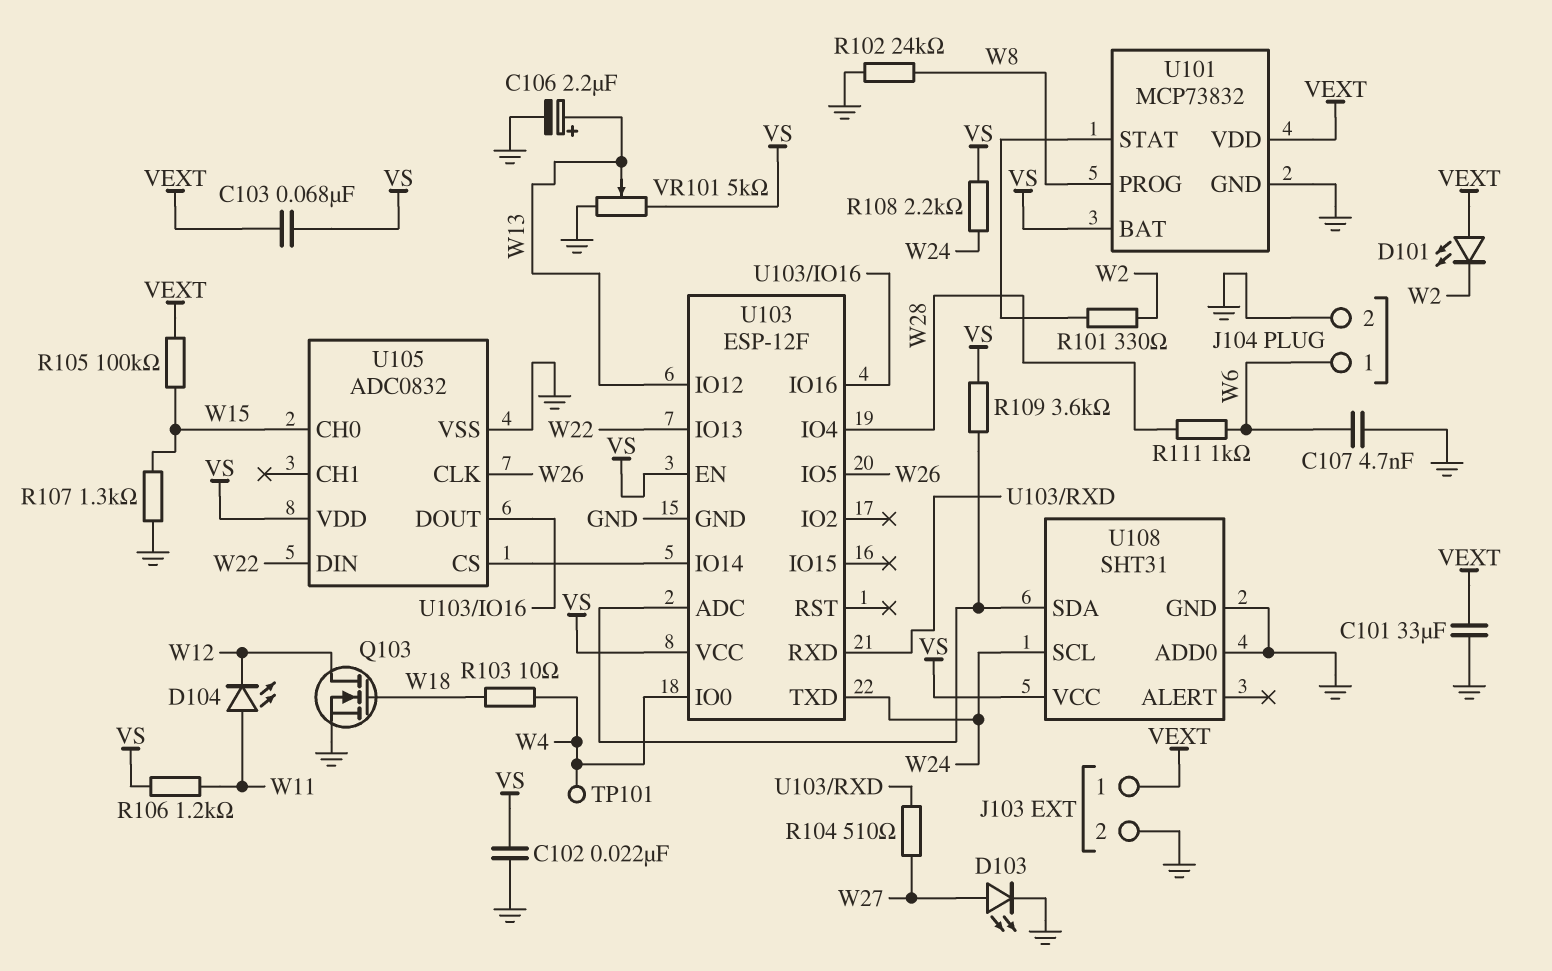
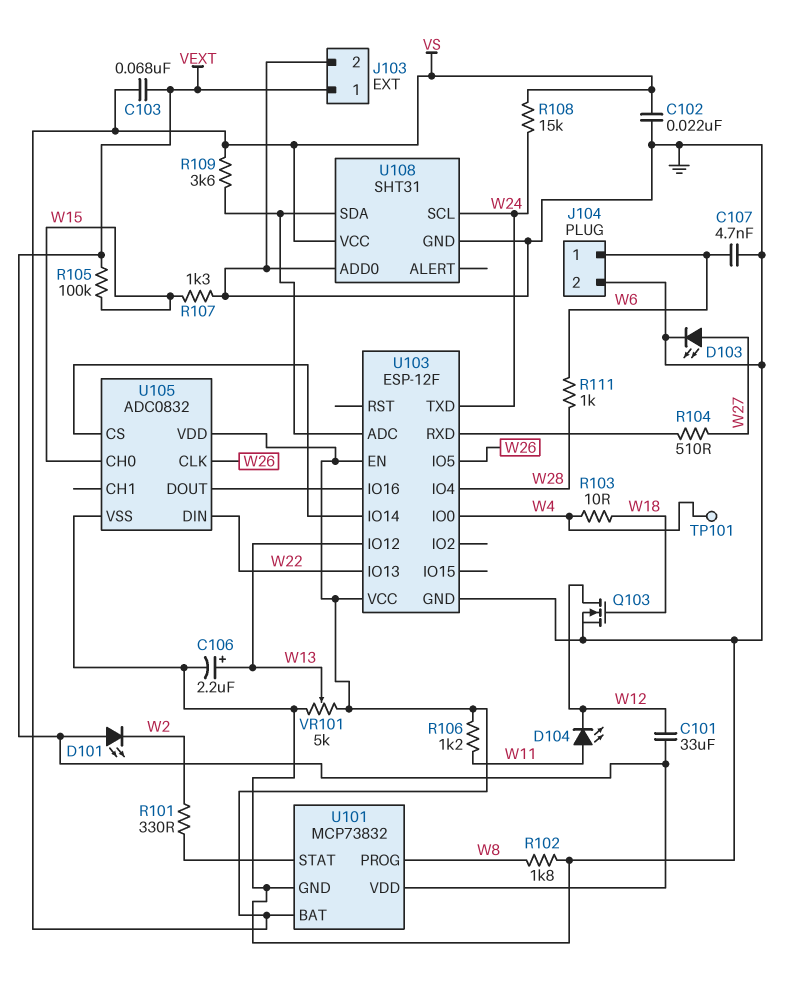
C101: 33uF (GND, VEXT) -> 33uF (VEXT, W12)
R102: 24k (GND, W8) -> 1.8k (GND, W8)
R108: 2.2k (VS, W24) -> 15k (VS, W24)

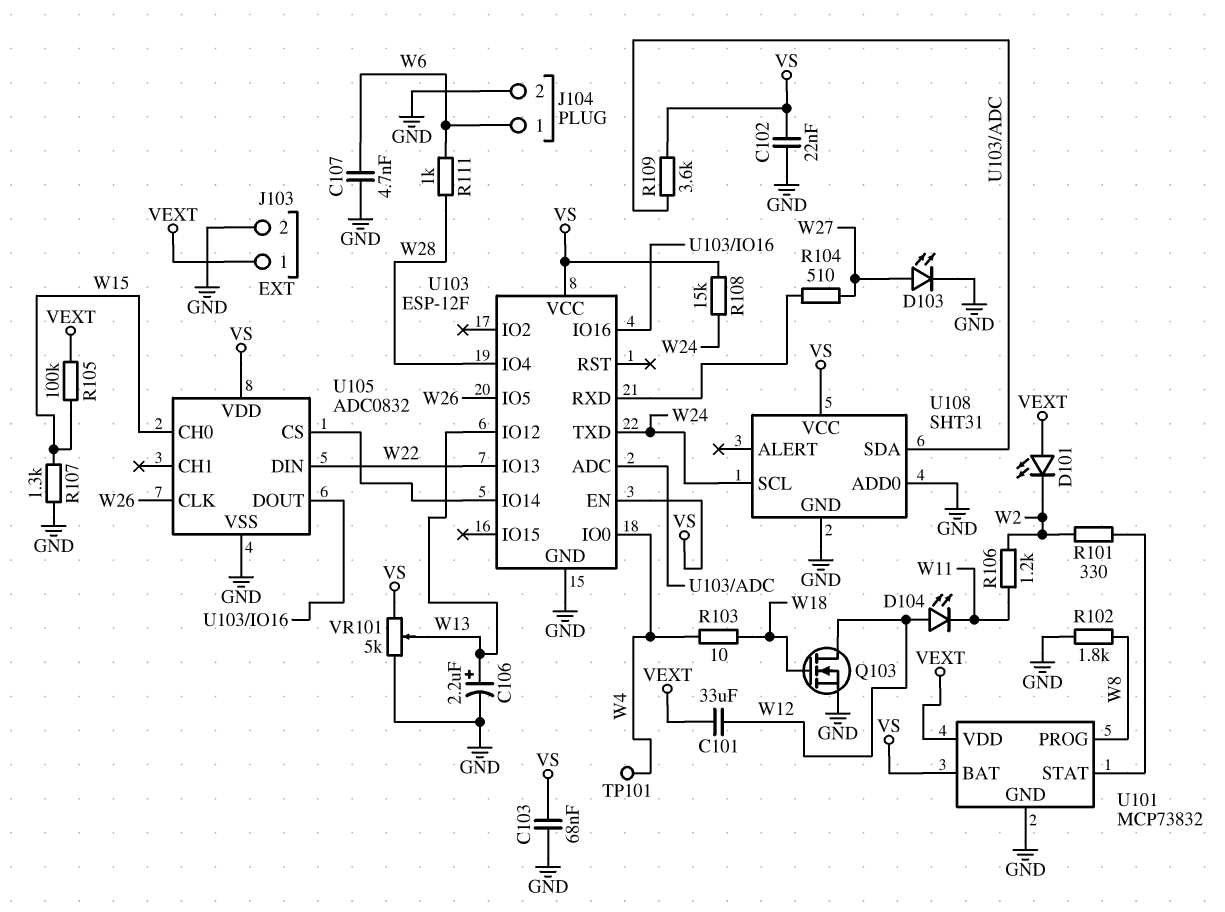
C103: 68nF (VEXT, VS) -> 68nF (GND, VS)
D104: LED (A W11, K W12) -> LED (A W12, K W11)
R106: 1.2k (VS, W11) -> 1.2k (W2, W11)

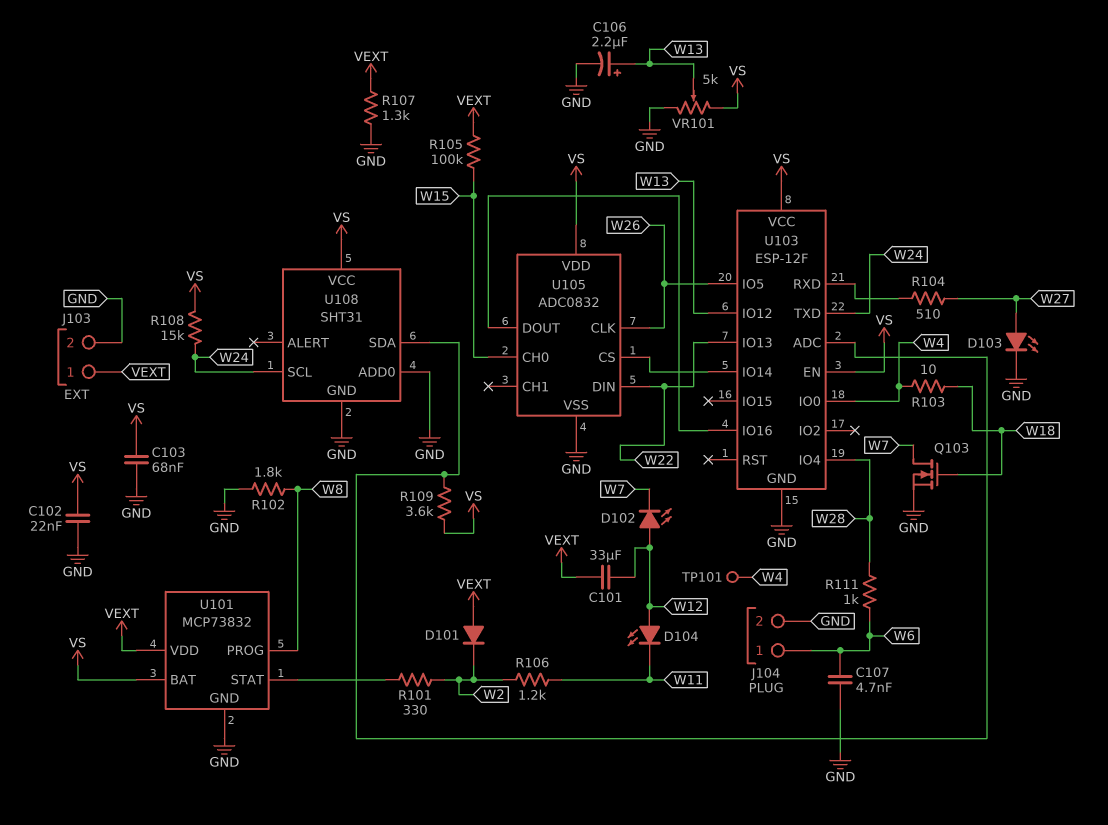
D101: LED (A VEXT, K W2) -> diode (A VEXT, K W2)
D102: none -> LED (A W12, K W7)
Q103: NMOS (G W18, D W12, S GND) -> NMOS (G W18, D W7, S GND)
R107: 1.3k (GND, W15) -> 1.3k (GND, VEXT)

